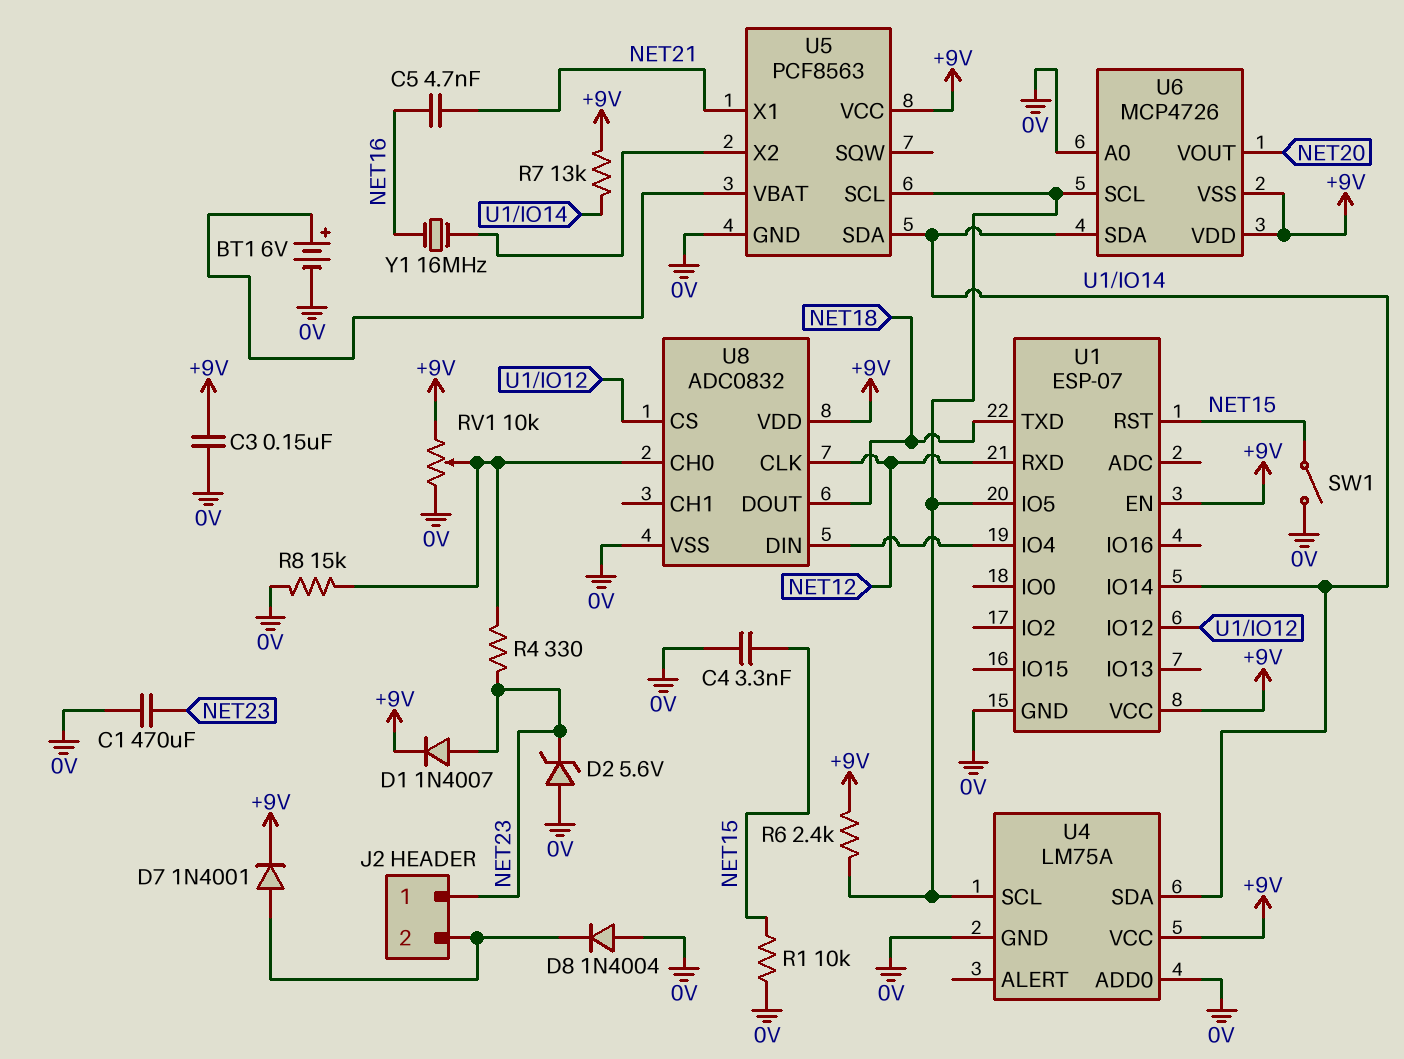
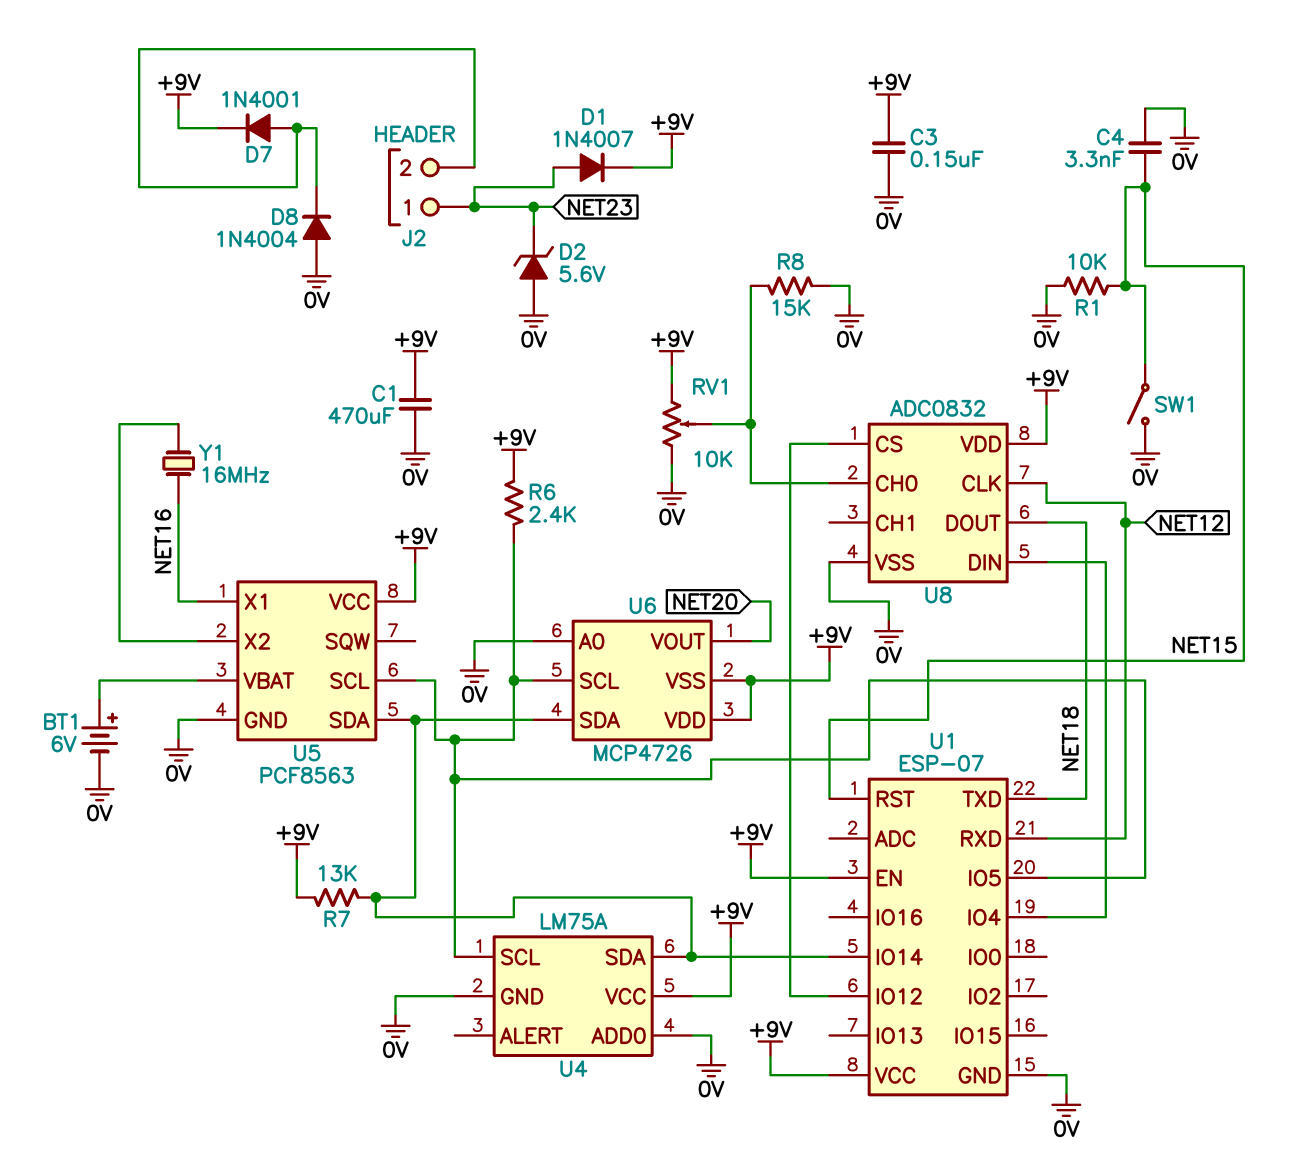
C1: 470uF (0V, NET23) -> 470uF (+9V, 0V)
C5: 4.7nF (NET16, NET21) -> none
R4: 330 (NET23, U8/CH0) -> none
U5 pin X1: NET21 -> NET16

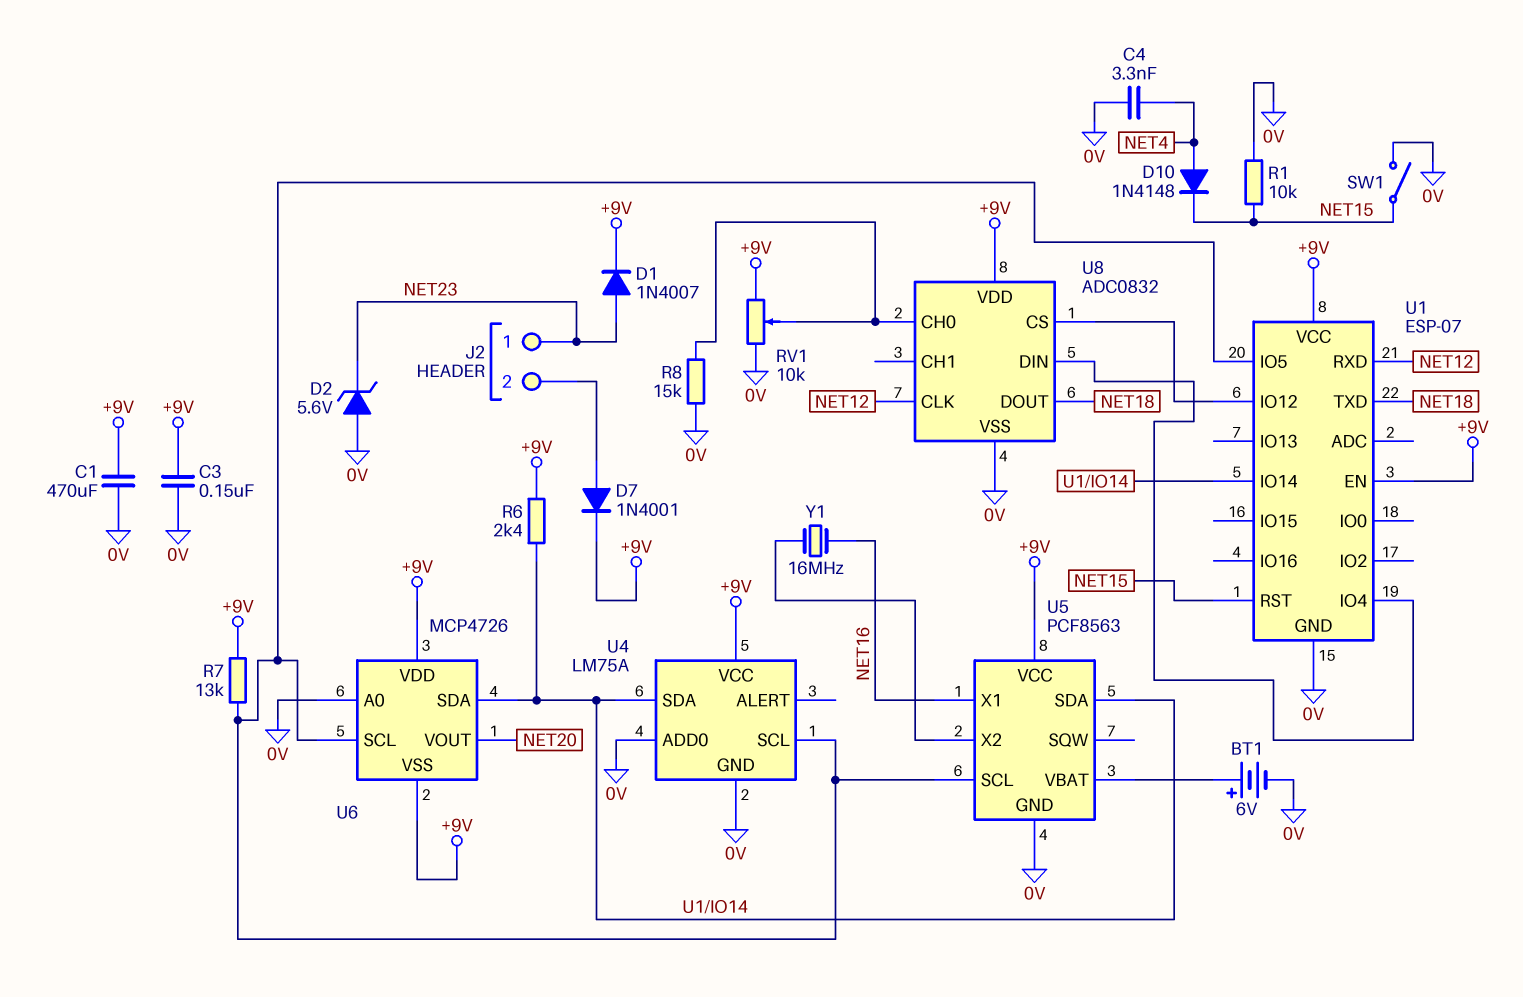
C4: 3.3nF (0V, NET15) -> 3.3nF (0V, NET4)
D8: diode 1N4004 (A 0V, K J2/2) -> none
D10: none -> diode 1N4148 (A NET4, K NET15)
R6: 2.4k (+9V, U1/IO5) -> 2.4k (+9V, U1/IO14)
R7: 13k (+9V, U1/IO14) -> 13k (+9V, U1/IO5)

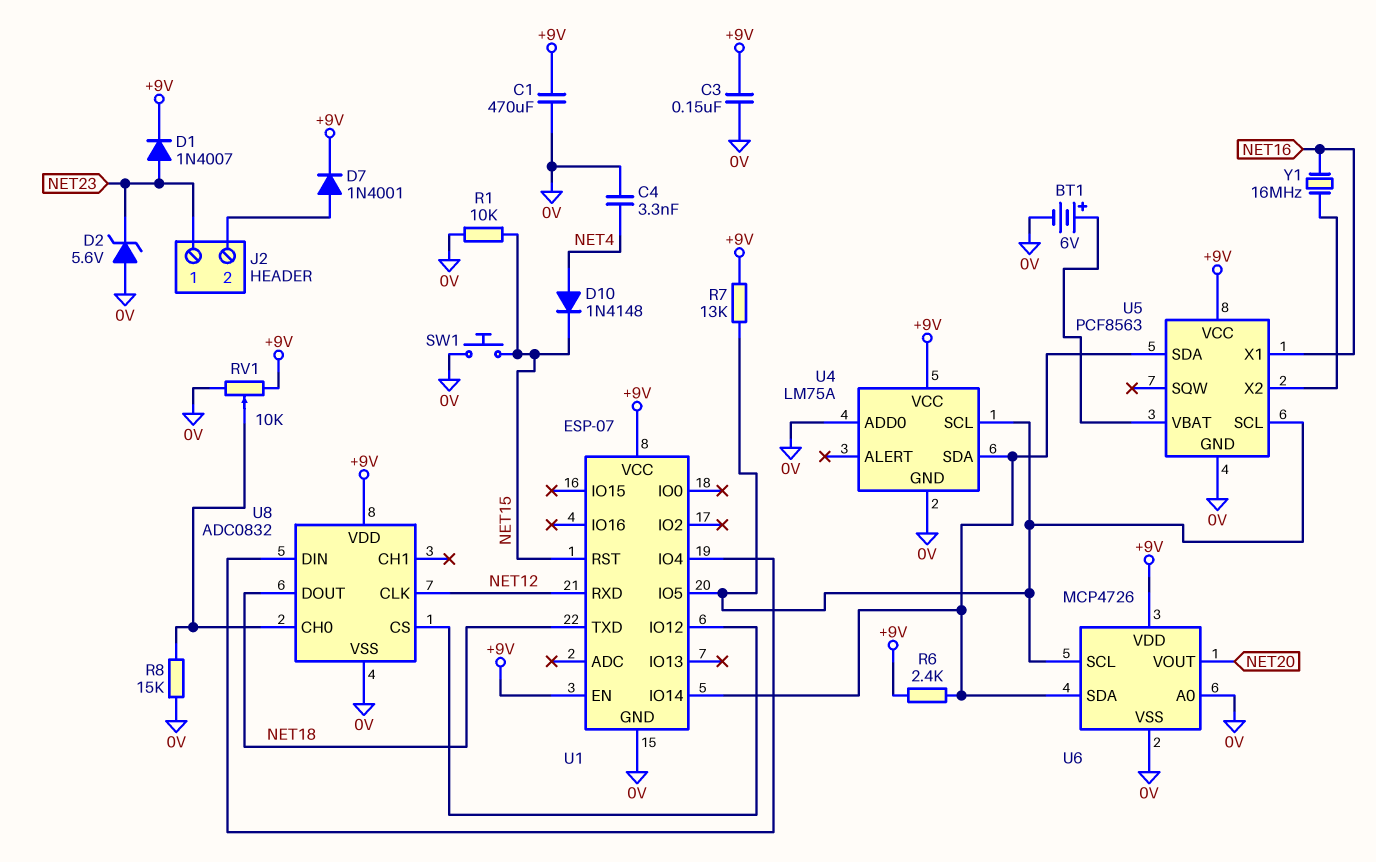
SW1: switch (0V, NET15) -> button (0V, NET15)
U6 pin VSS: +9V -> 0V

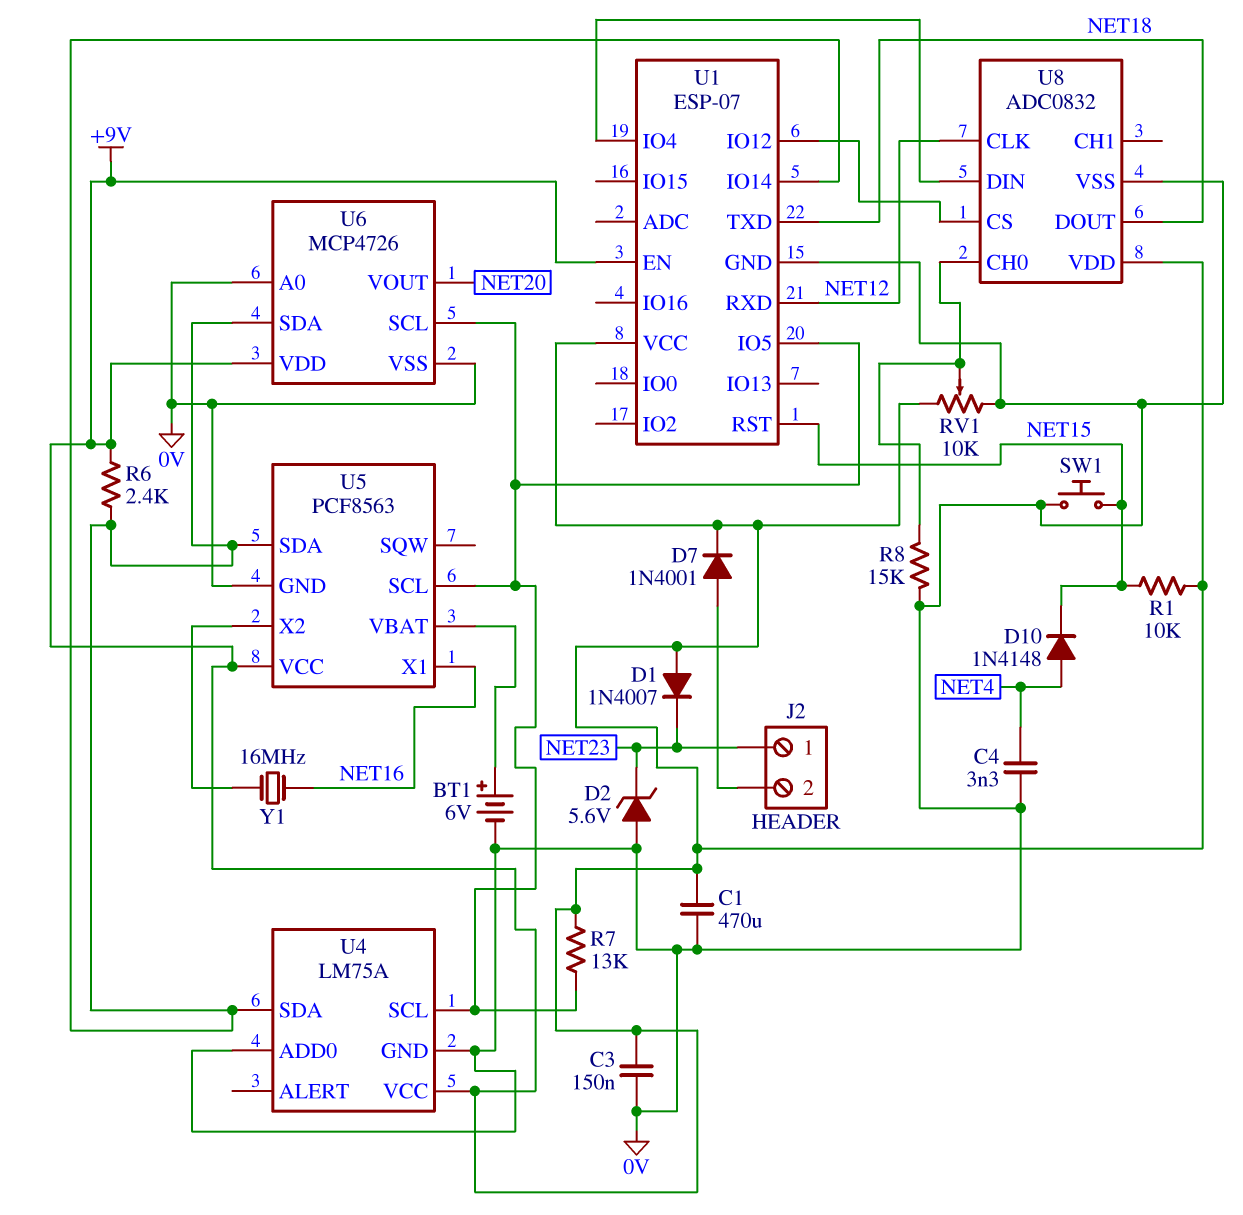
D1: diode 1N4007 (A NET23, K +9V) -> diode 1N4007 (A +9V, K NET23)
R1: 10k (0V, NET15) -> 10k (+9V, NET15)

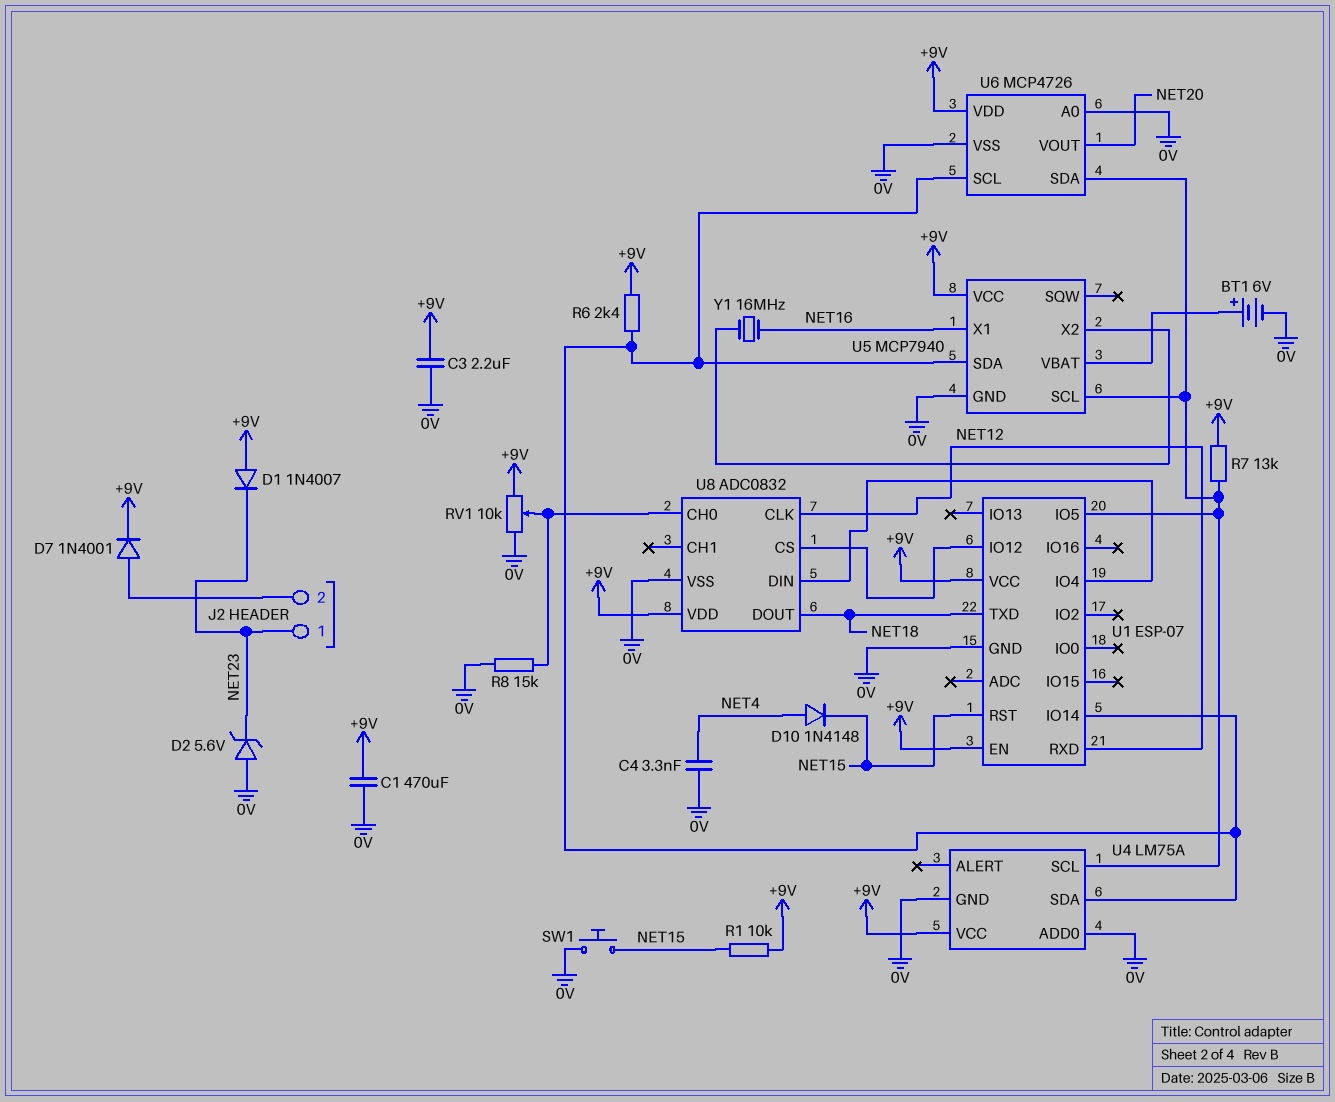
C3: 150nF (+9V, 0V) -> 2.2uF (+9V, 0V)
U5: PCF8563 -> MCP7940
U6 pin SCL: U1/IO5 -> U1/IO14
U6 pin SDA: U1/IO14 -> U1/IO5

